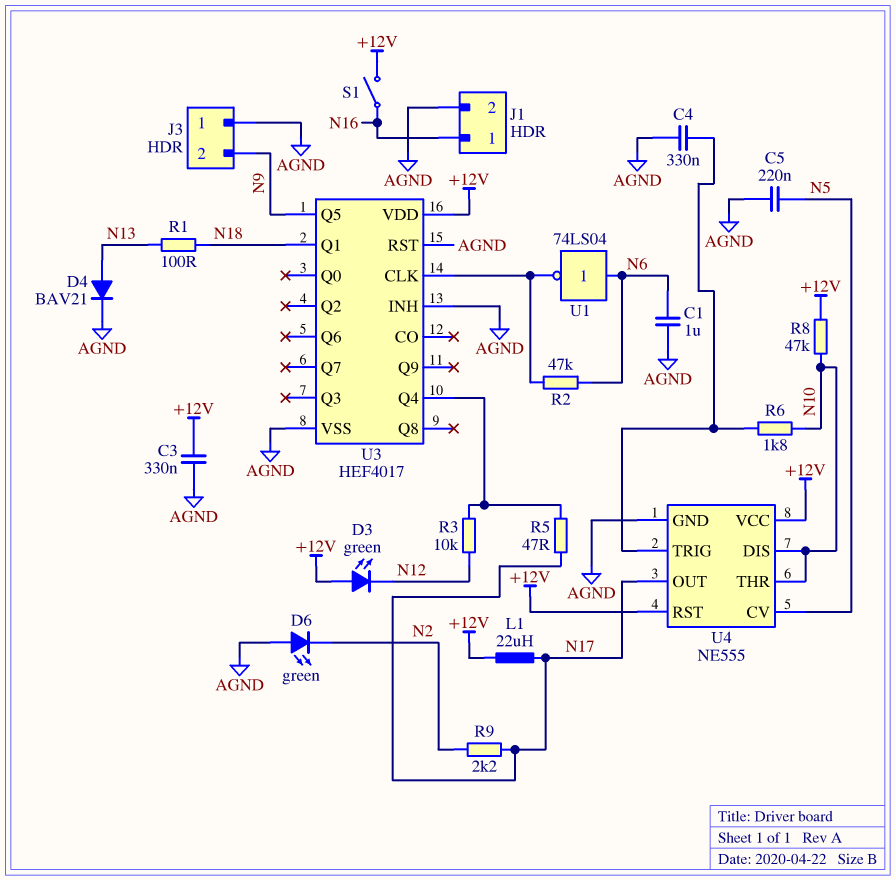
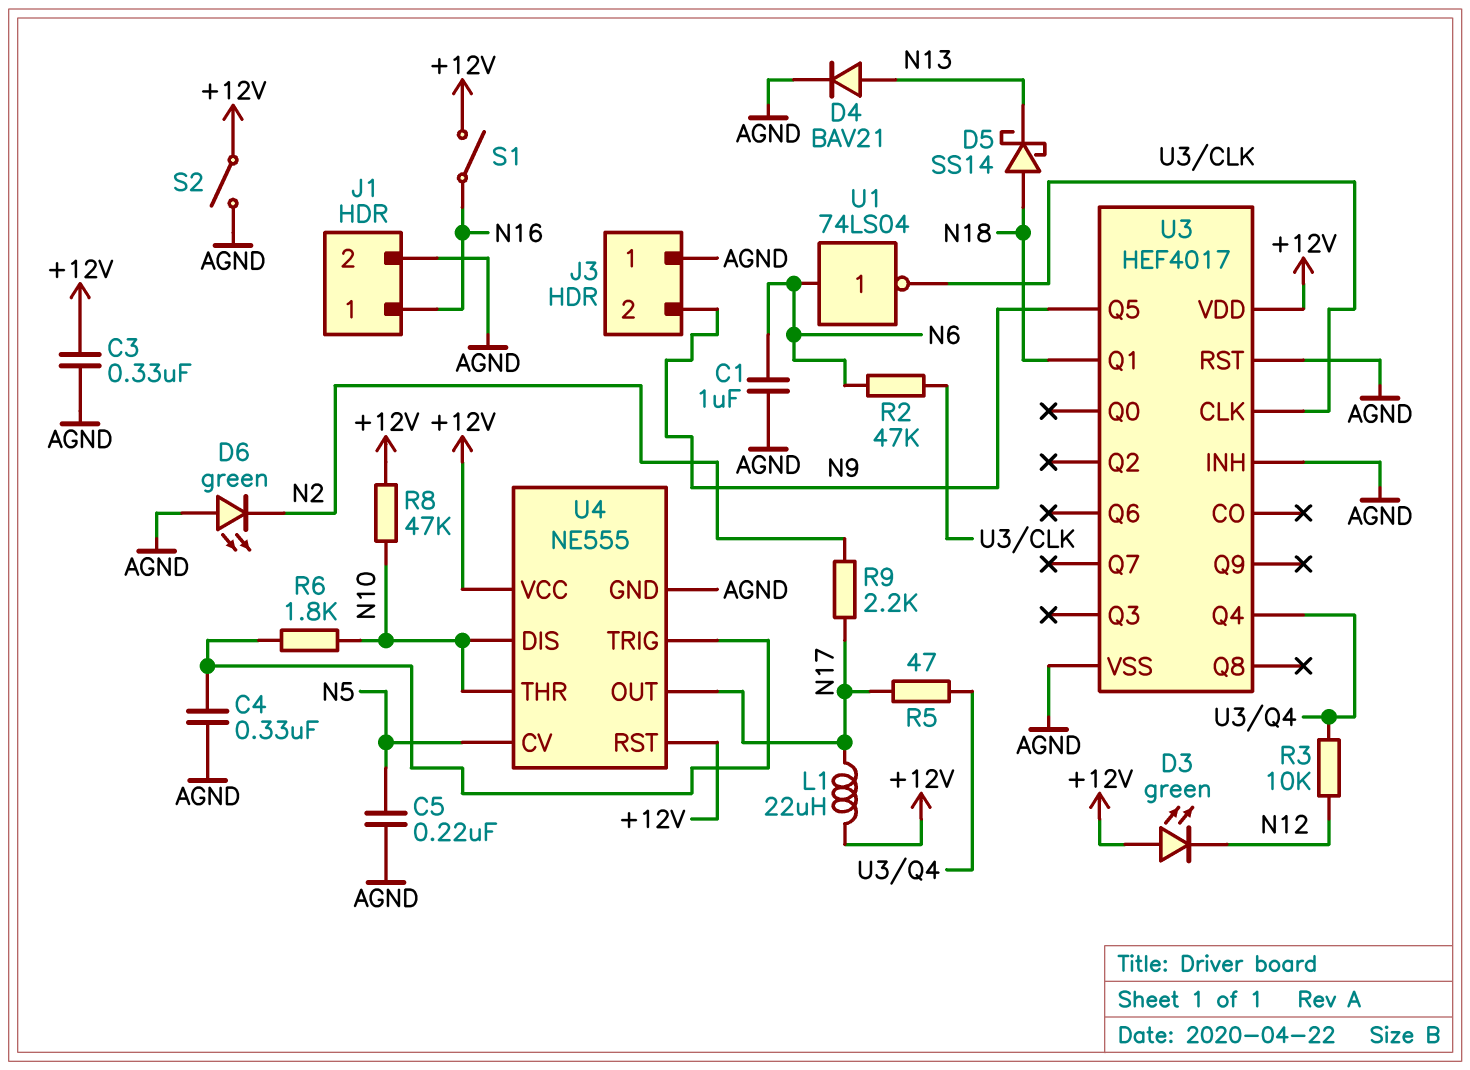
D5: none -> schottky SS14 (A N18, K N13)
R1: 100 (N13, N18) -> none
S2: none -> switch (+12V, AGND)

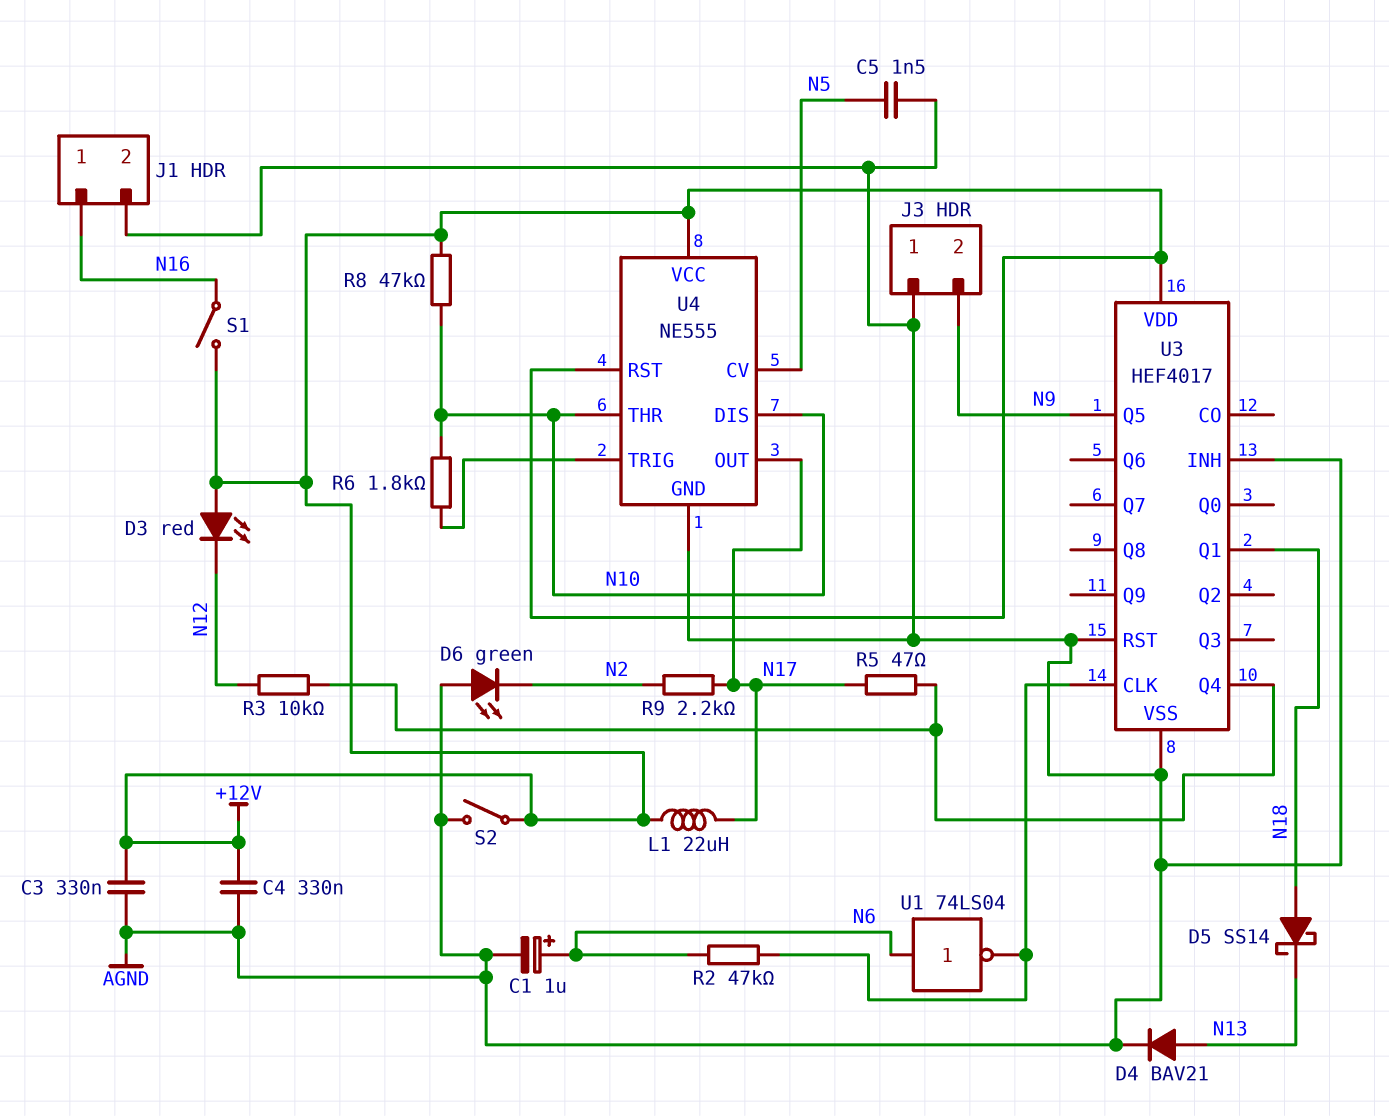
C1: 1uF (AGND, N6) -> 1uF (plus N6, minus AGND)
C4: 330nF (AGND, U4/TRIG) -> 330nF (+12V, AGND)
C5: 220nF (AGND, N5) -> 1.5nF (AGND, N5)
D3: LED green (A +12V, K N12) -> LED red (A +12V, K N12)

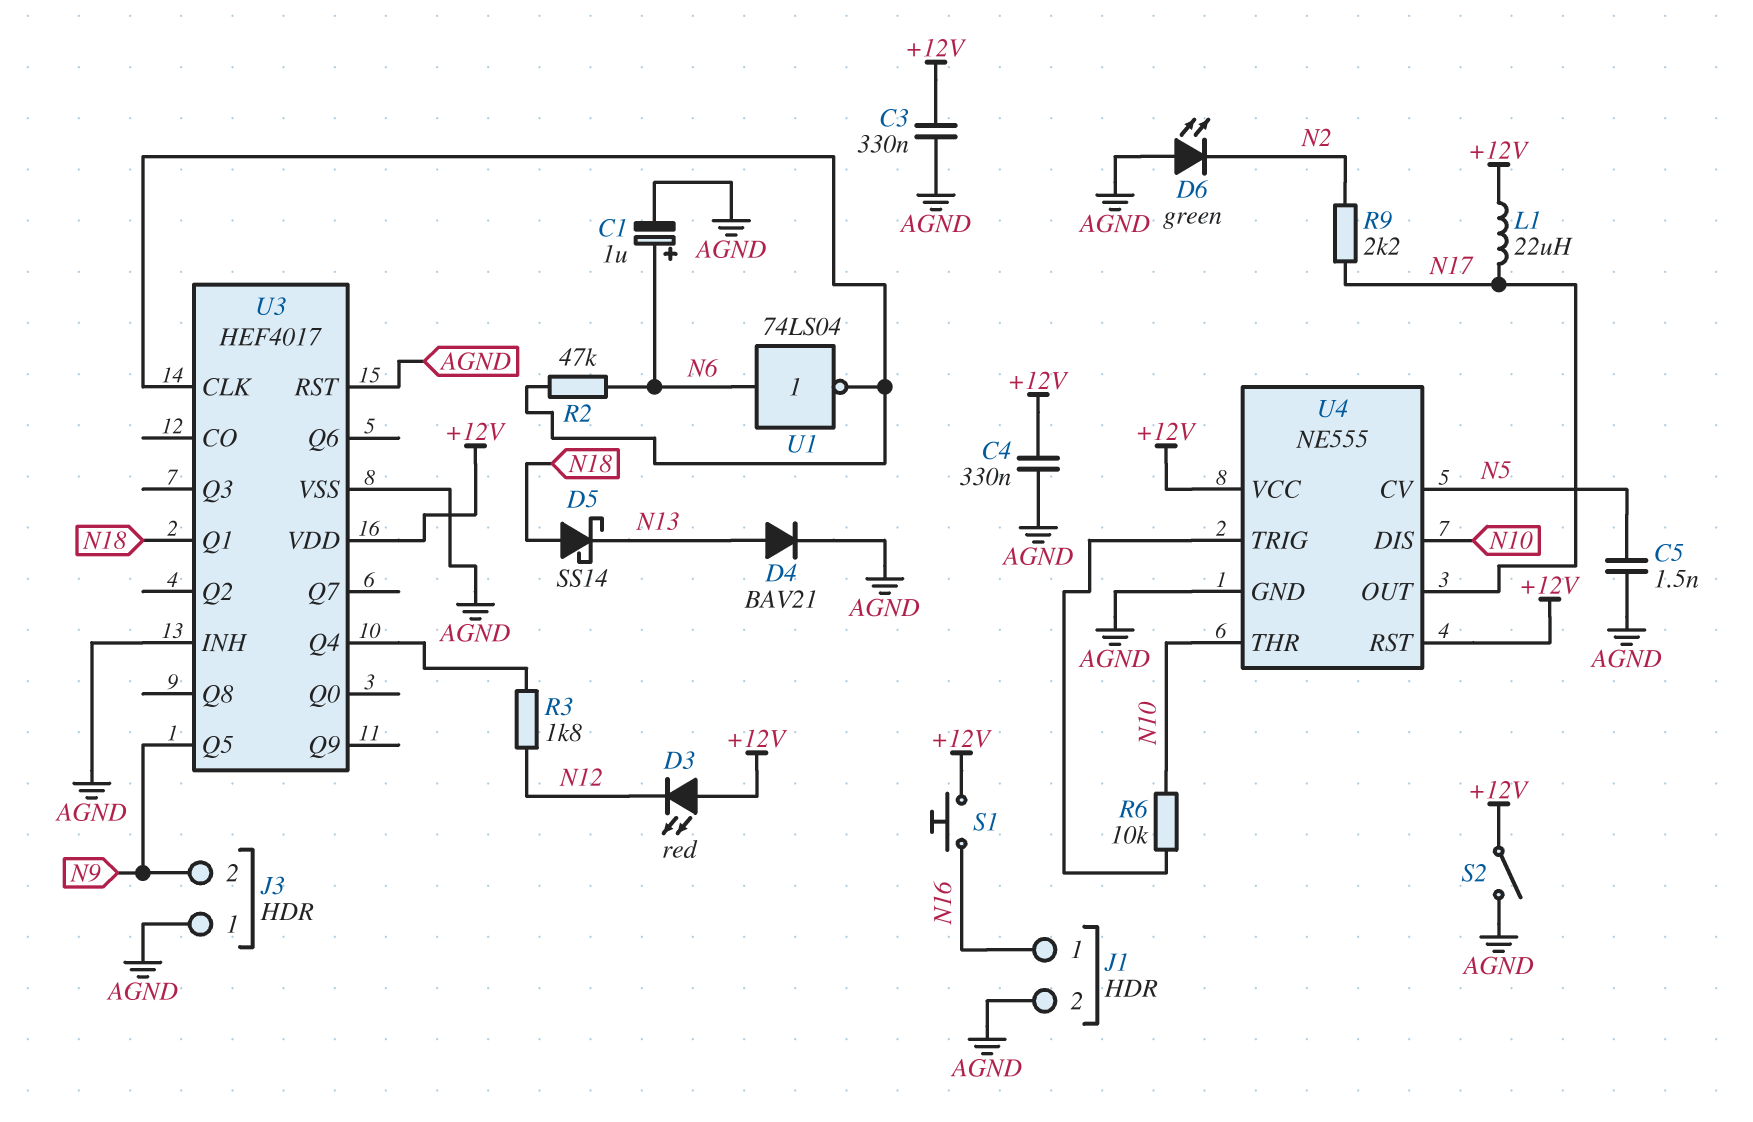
R3: 10k (N12, U3/Q4) -> 1.8k (N12, U3/Q4)
R5: 47 (N17, U3/Q4) -> none
R6: 1.8k (N10, U4/TRIG) -> 10k (N10, U4/TRIG)
R8: 47k (+12V, N10) -> none
S1: switch (+12V, N16) -> button (+12V, N16)

